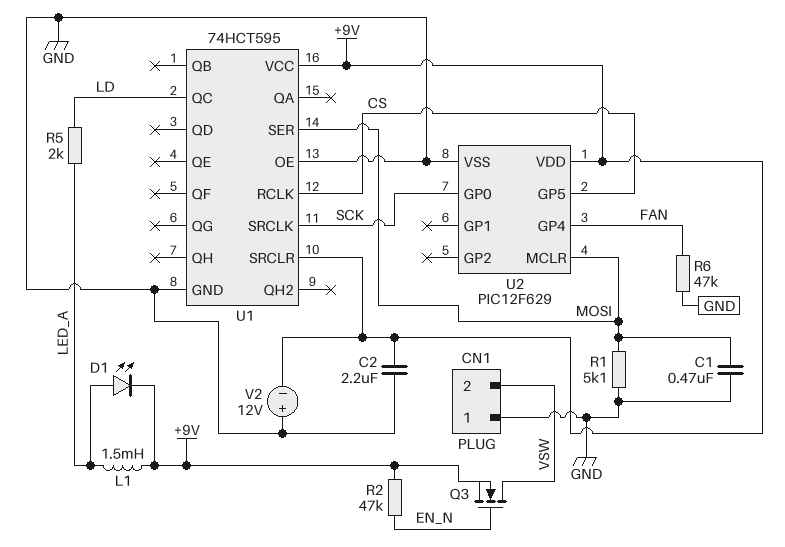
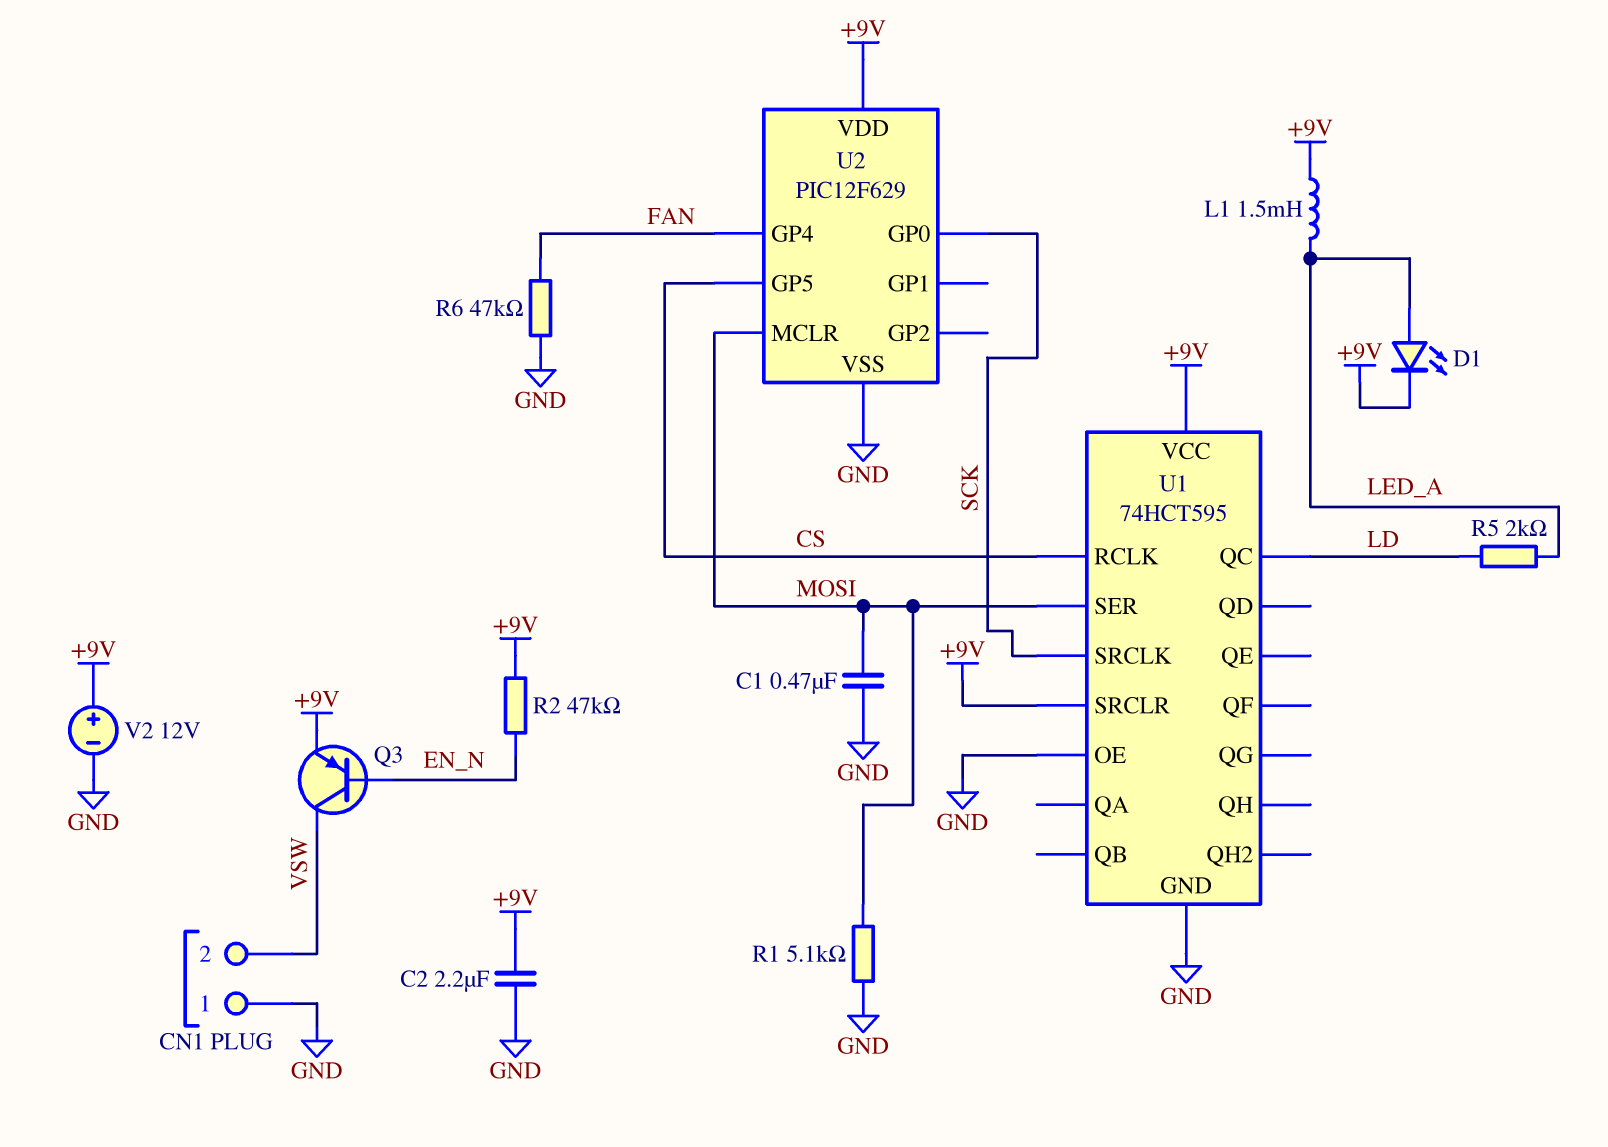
Q3: NMOS (G EN_N, D VSW, S +9V) -> PNP (B EN_N, C VSW, E +9V)
V2: 12V (plus GND, minus +9V) -> 12V (plus +9V, minus GND)

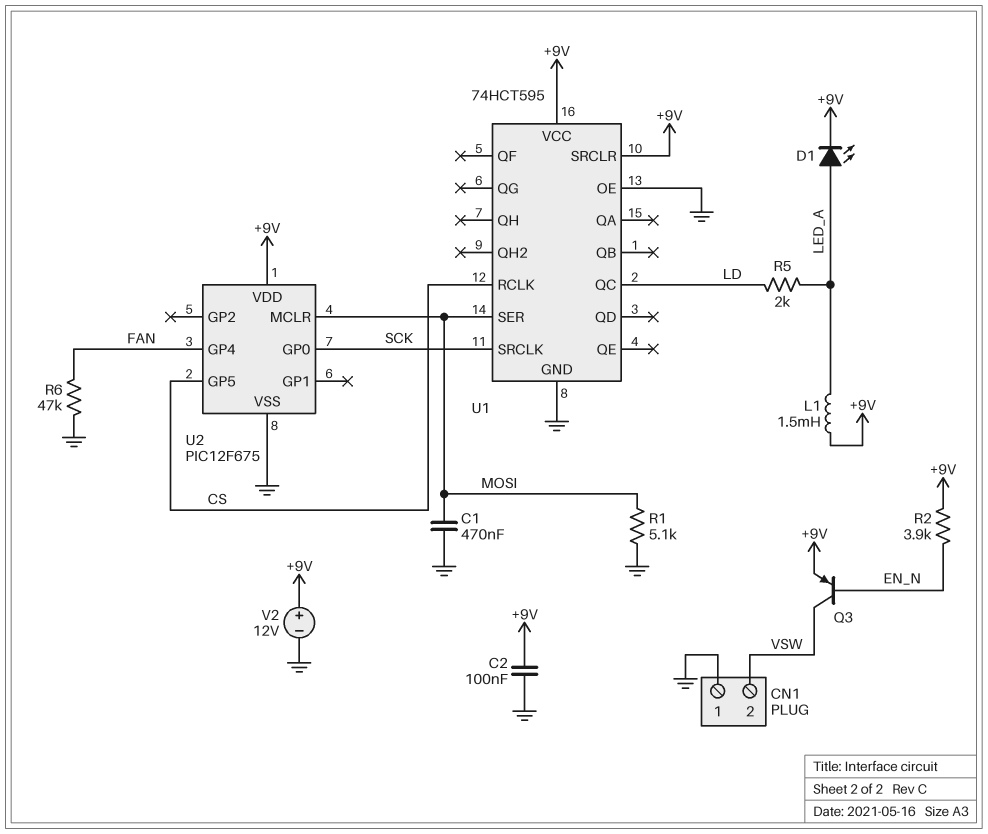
C2: 2.2uF (+9V, GND) -> 100nF (+9V, GND)
R2: 47k (+9V, EN_N) -> 3.9k (+9V, EN_N)
U2: PIC12F629 -> PIC12F675

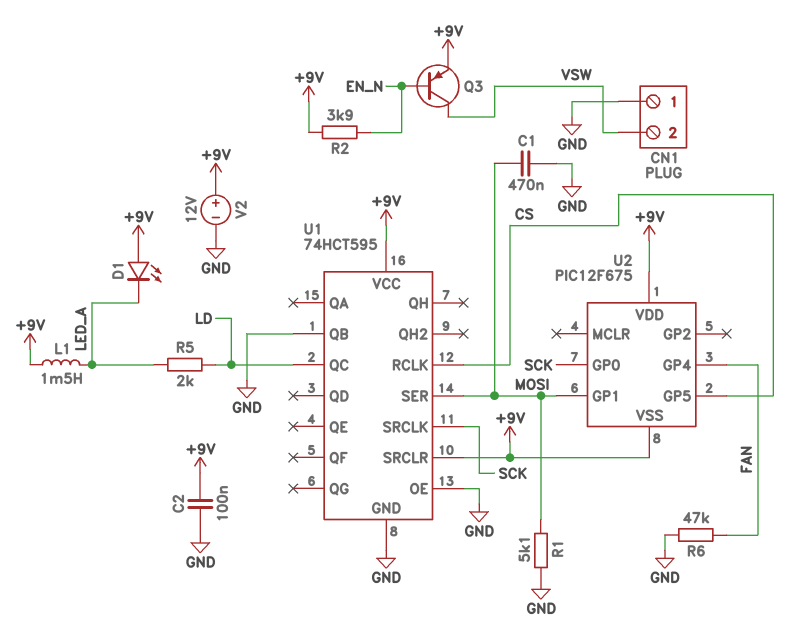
D1: LED (A LED_A, K +9V) -> LED (A +9V, K LED_A)
U1 pin QB: none -> GND
U2 pin GP1: none -> MOSI
U2 pin MCLR: MOSI -> none
U2 pin VSS: GND -> +9V

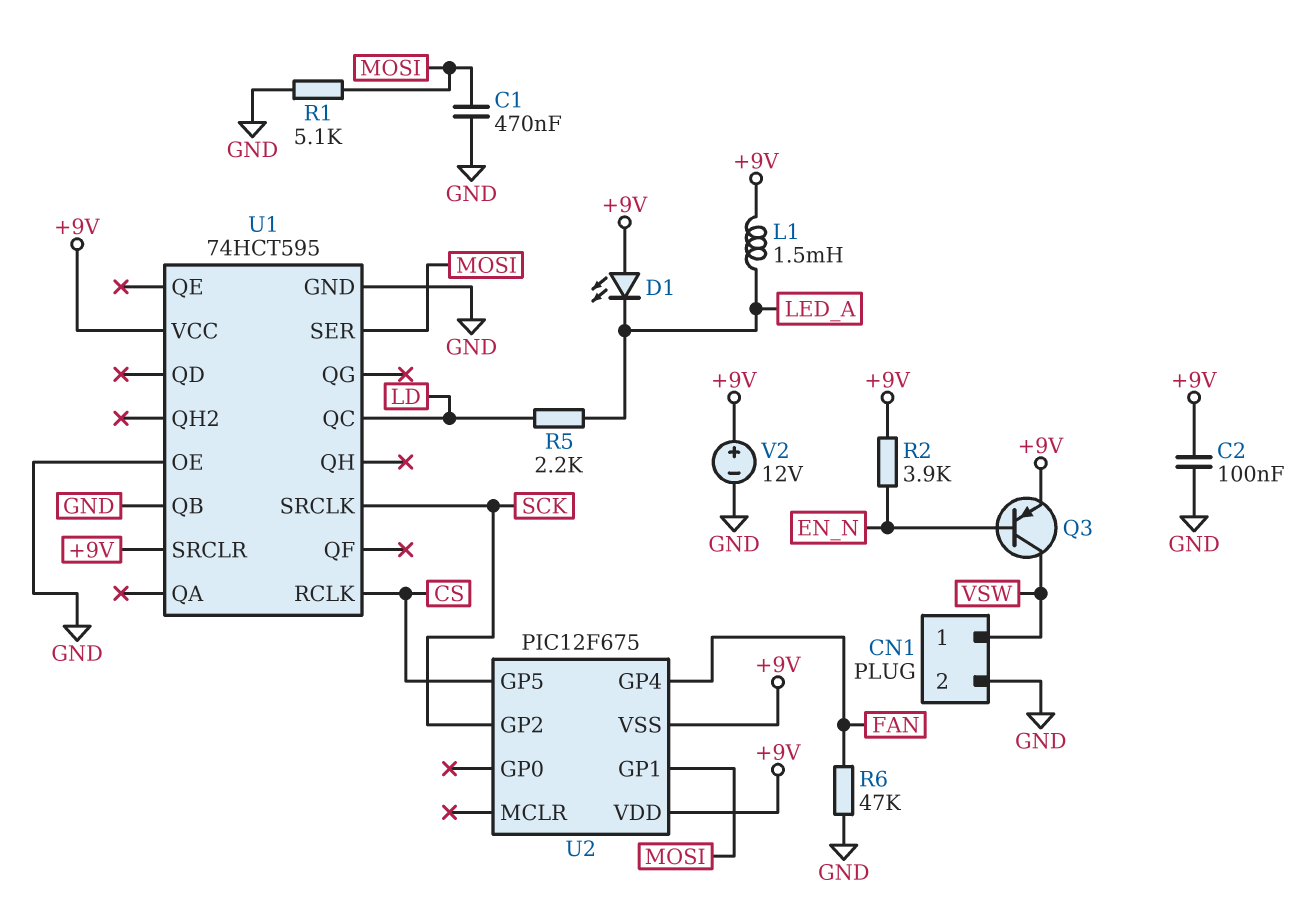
CN1 pin 1: GND -> VSW
CN1 pin 2: VSW -> GND
R5: 2k (LD, LED_A) -> 2.2k (LD, LED_A)
U2 pin GP0: SCK -> none
U2 pin GP2: none -> SCK

